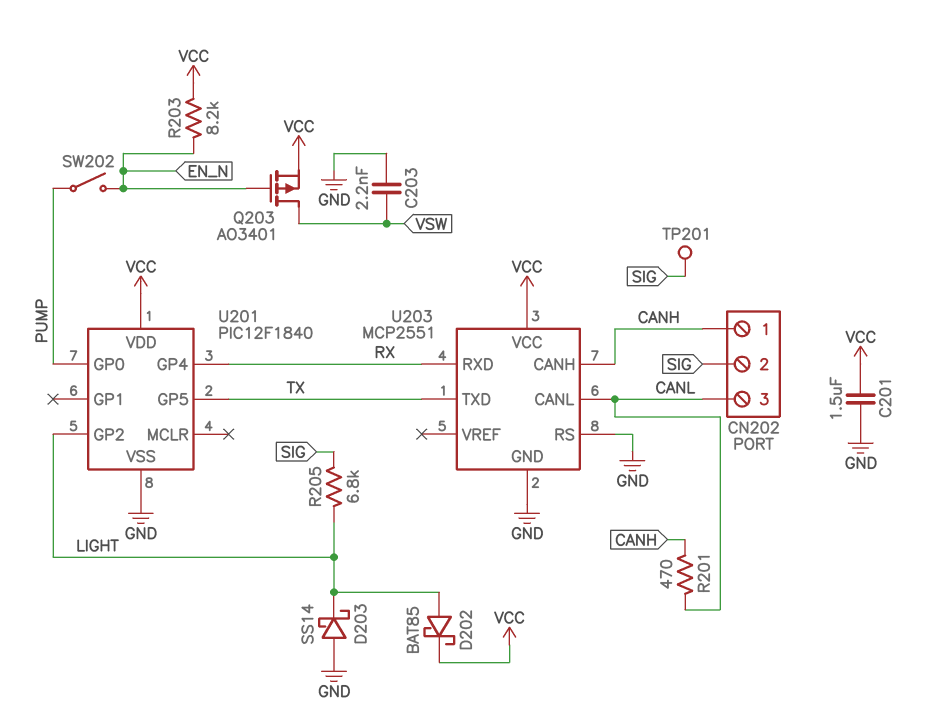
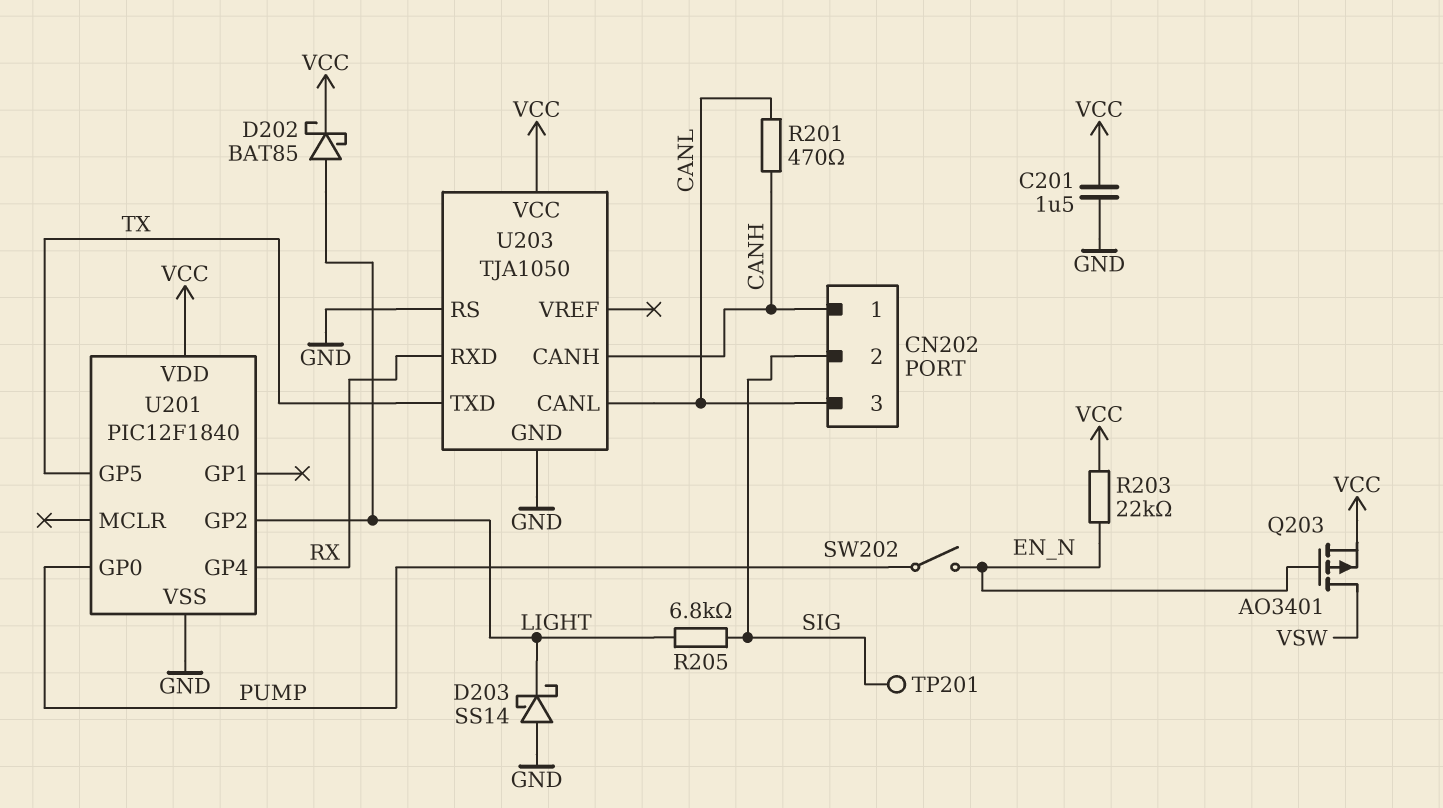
C203: 2.2nF (GND, VSW) -> none
R203: 8.2k (EN_N, VCC) -> 22k (EN_N, VCC)
U203: MCP2551 -> TJA1050

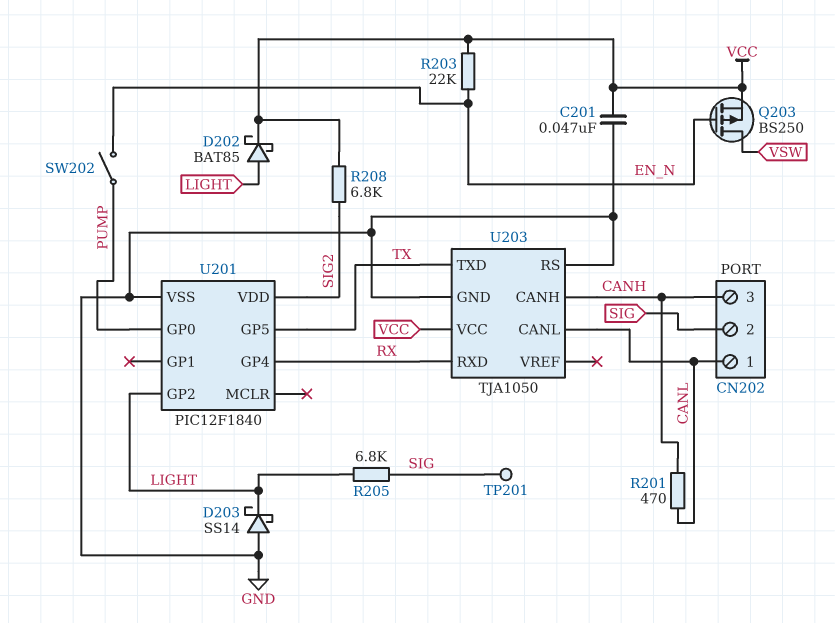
C201: 1.5uF (GND, VCC) -> 47nF (GND, VCC)
CN202 pin 1: CANH -> CANL
CN202 pin 3: CANL -> CANH
Q203: PMOS AO3401 (G EN_N, D VSW, S VCC) -> PMOS BS250 (G EN_N, D VSW, S VCC)
R208: none -> 6.8k (SIG2, VCC)
U201 pin VDD: VCC -> SIG2

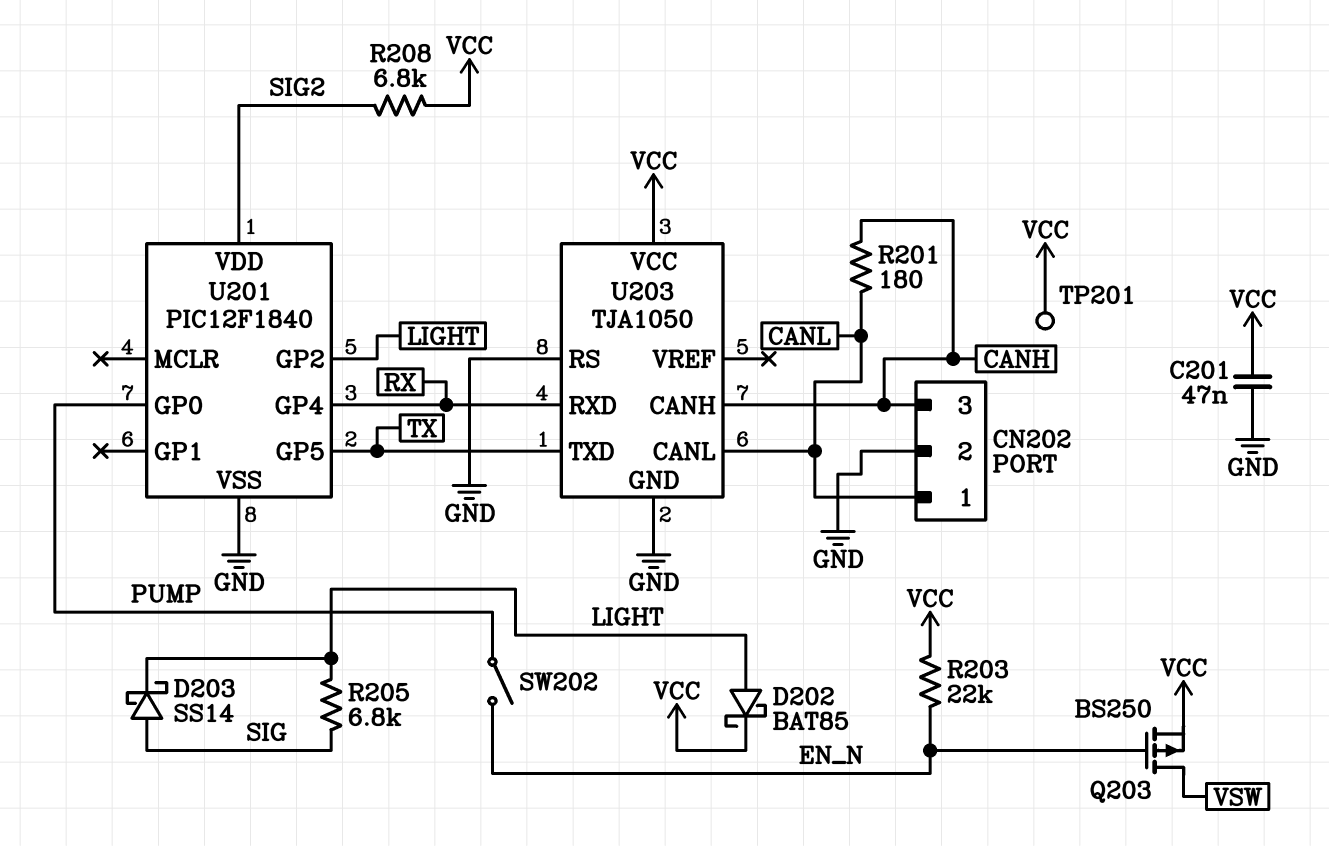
CN202 pin 2: SIG -> GND
D203: schottky SS14 (A GND, K LIGHT) -> schottky SS14 (A SIG, K LIGHT)
R201: 470 (CANH, CANL) -> 180 (CANH, CANL)
TP201: test point (SIG) -> test point (VCC)

